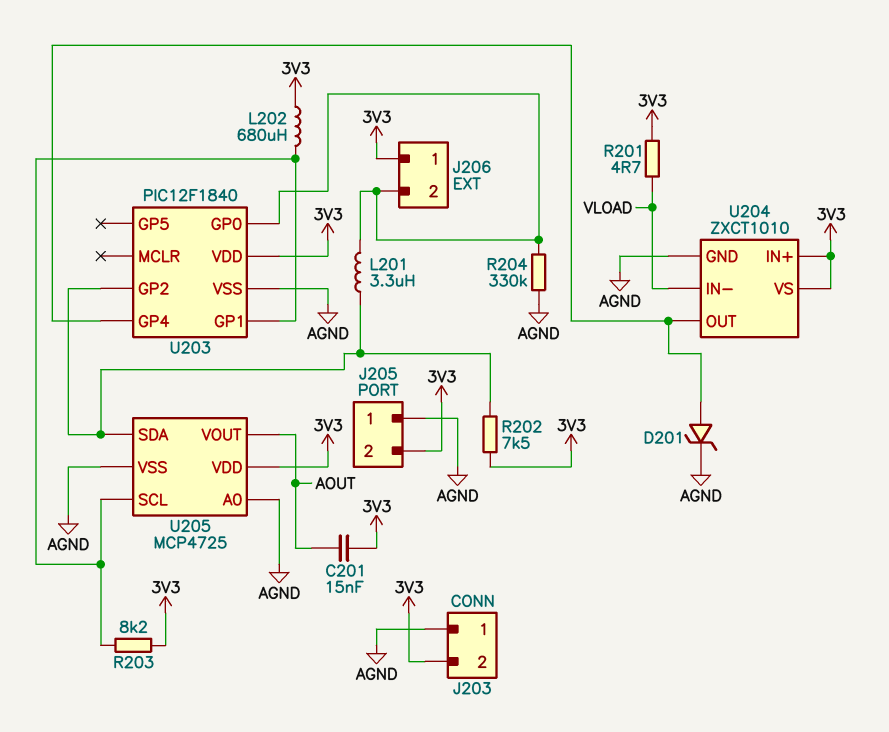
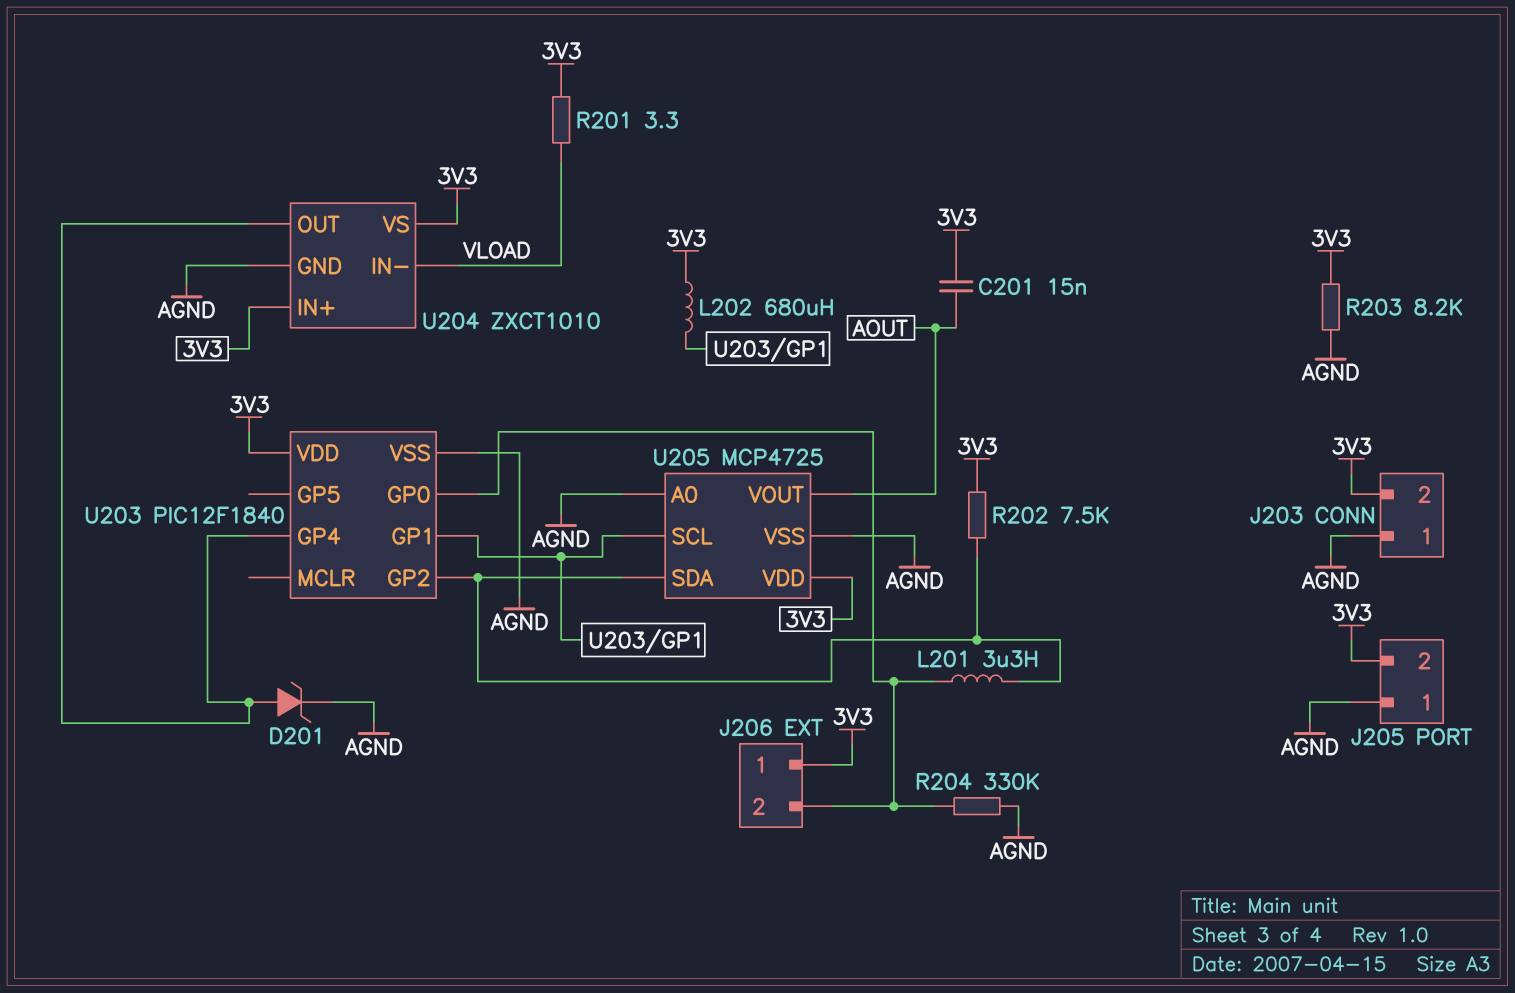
R201: 4.7 (3V3, VLOAD) -> 3.3 (3V3, VLOAD)
R203: 8.2k (3V3, U203/GP1) -> 8.2k (3V3, AGND)

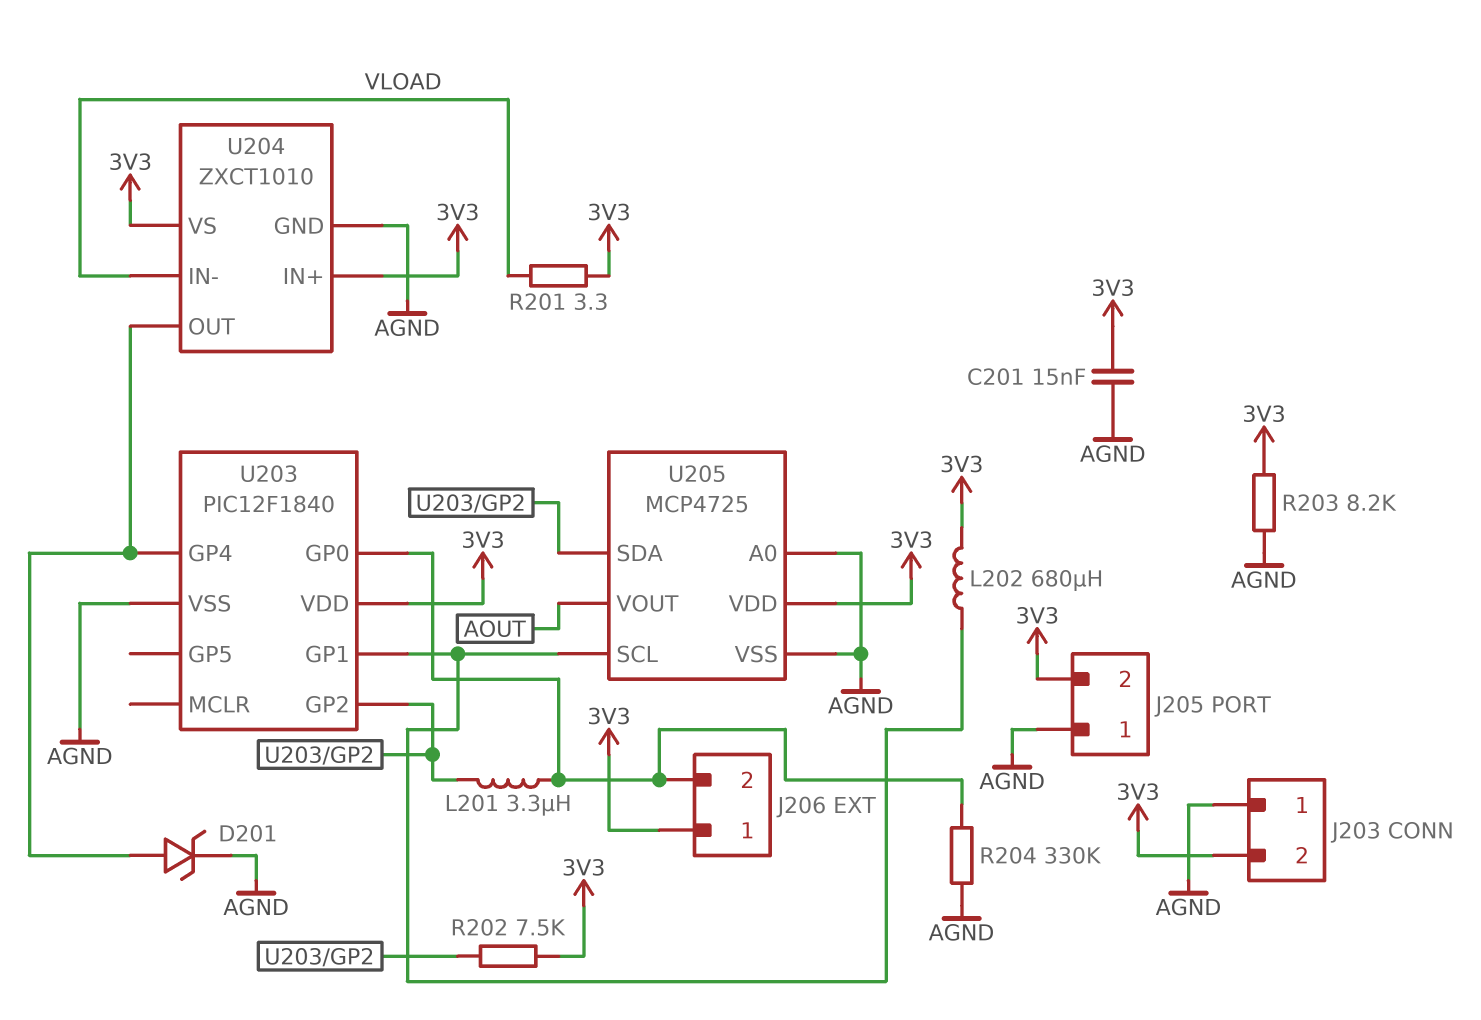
C201: 15nF (3V3, AOUT) -> 15nF (3V3, AGND)

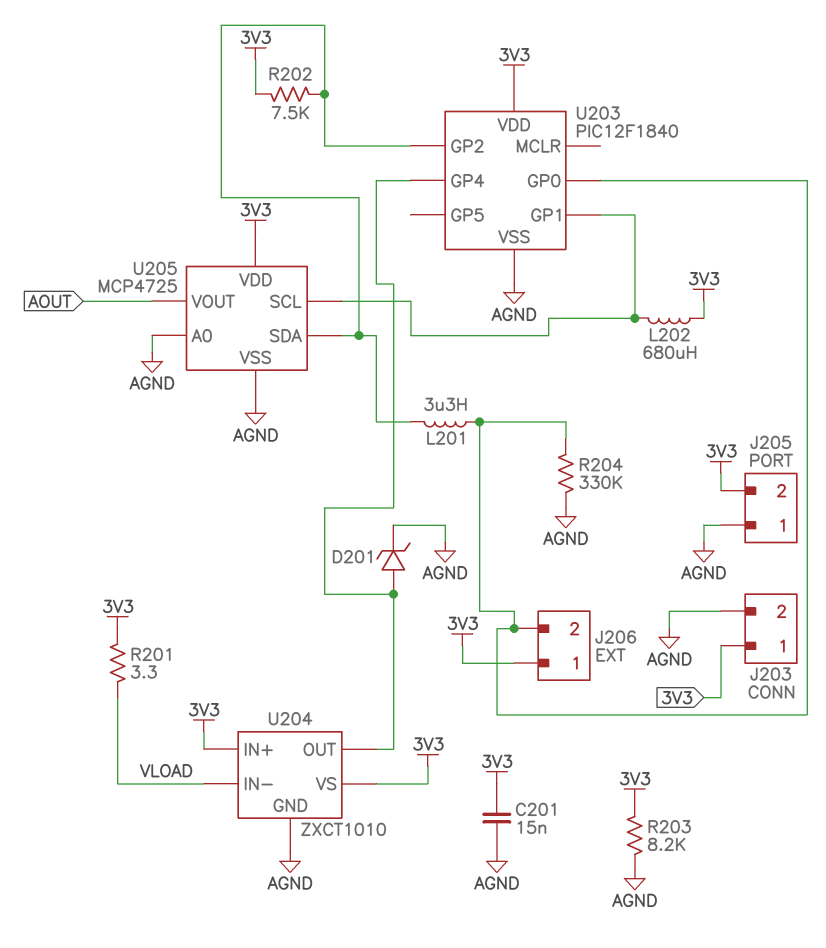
J203 pin 1: AGND -> 3V3
J203 pin 2: 3V3 -> AGND

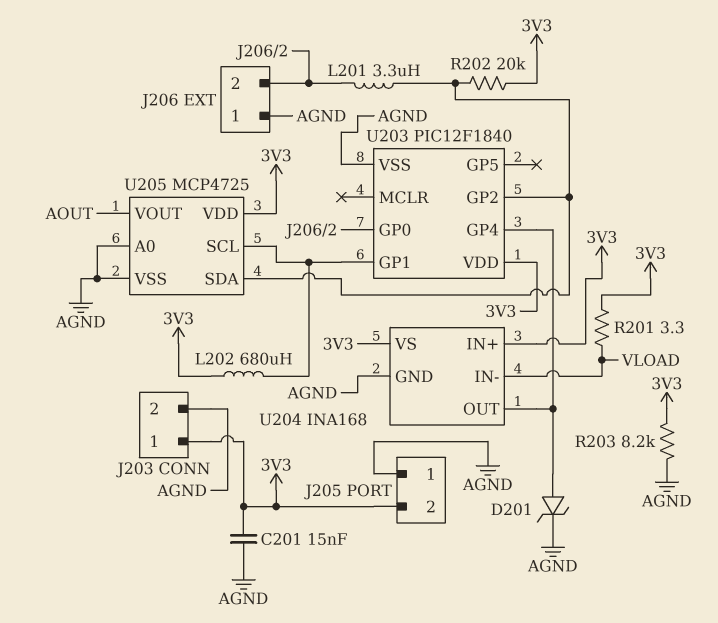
J206 pin 1: 3V3 -> AGND
R202: 7.5k (3V3, U203/GP2) -> 20k (3V3, U203/GP2)
R204: 330k (AGND, J206/2) -> none
U204: ZXCT1010 -> INA168

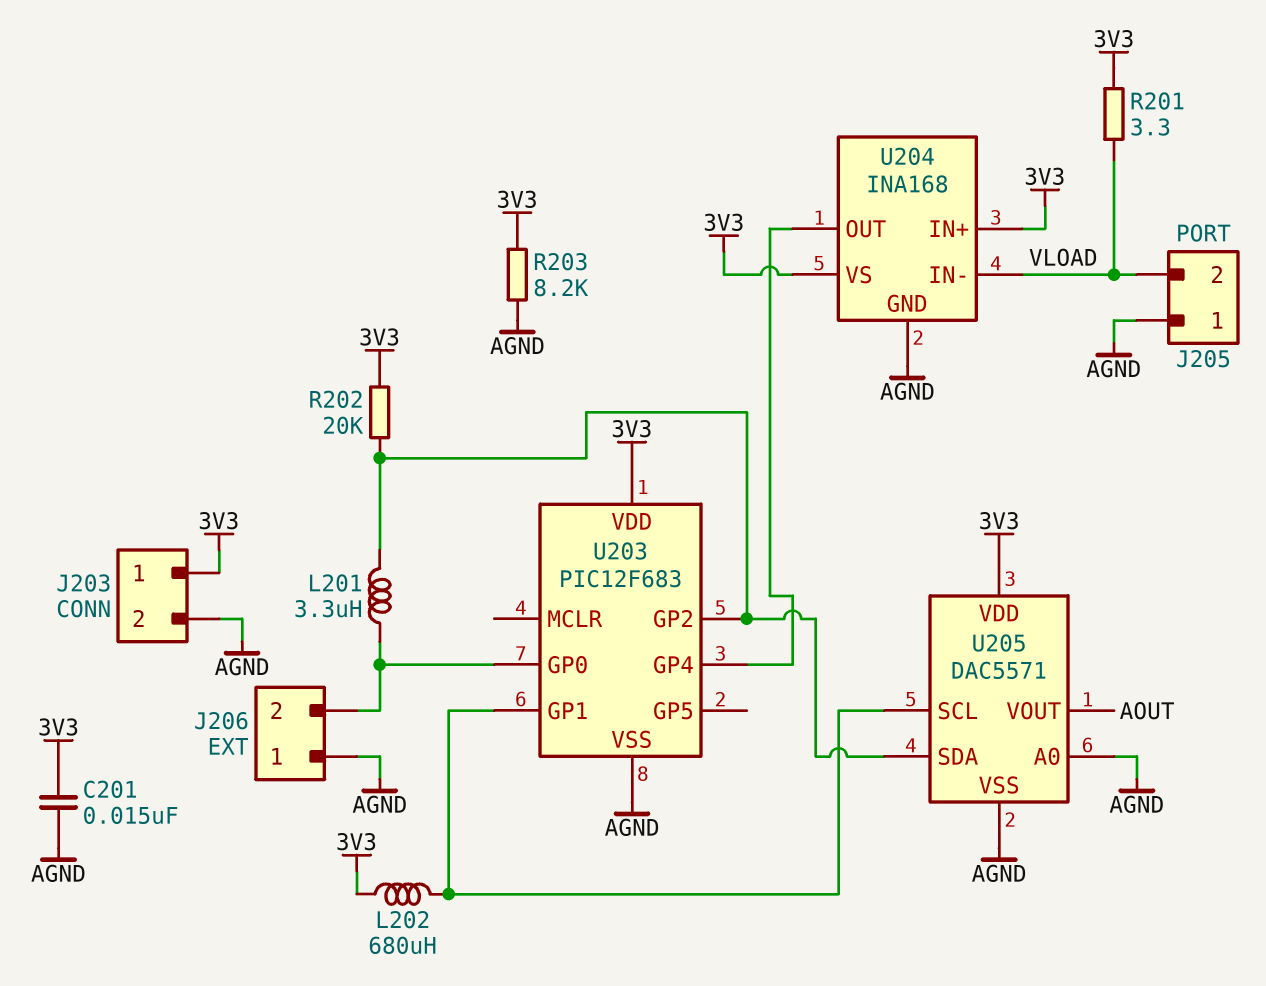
D201: zener (A U203/GP4, K AGND) -> none
J205 pin 2: 3V3 -> VLOAD
U203: PIC12F1840 -> PIC12F683
U205: MCP4725 -> DAC5571

